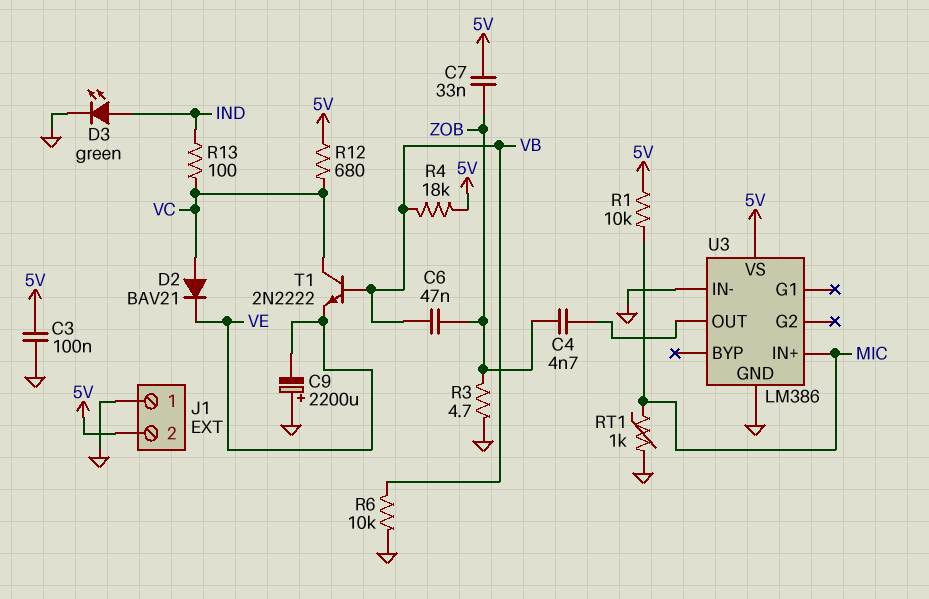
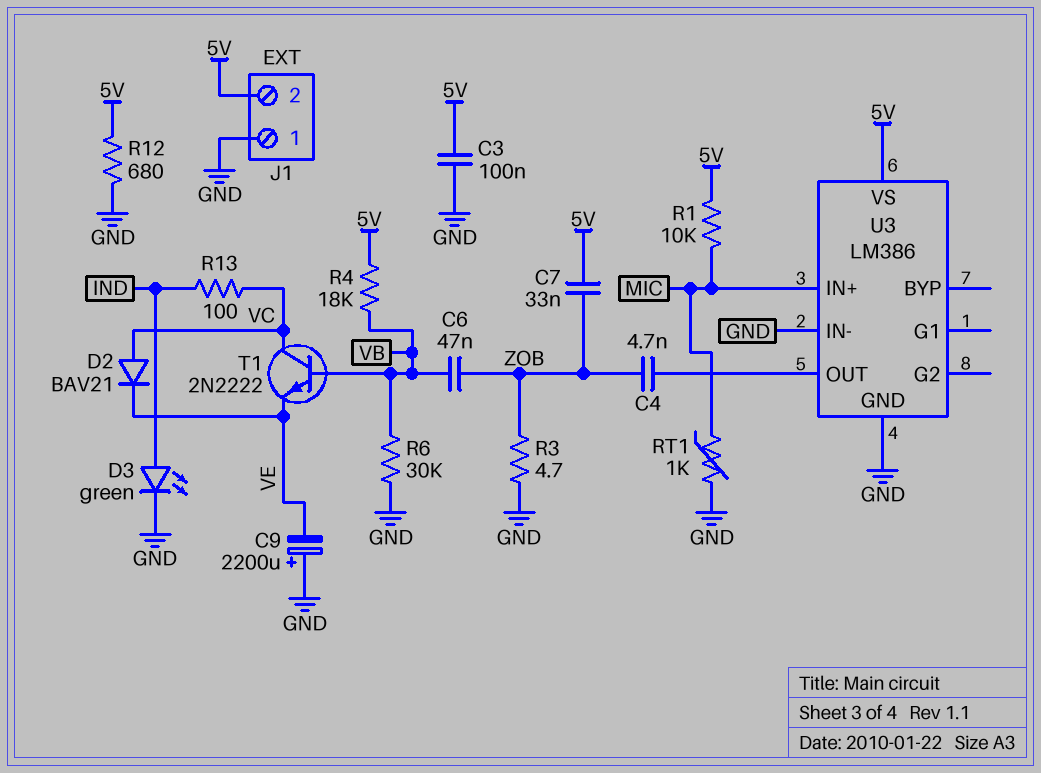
R6: 10k (GND, VB) -> 30k (GND, VB)
R12: 680 (5V, VC) -> 680 (5V, GND)

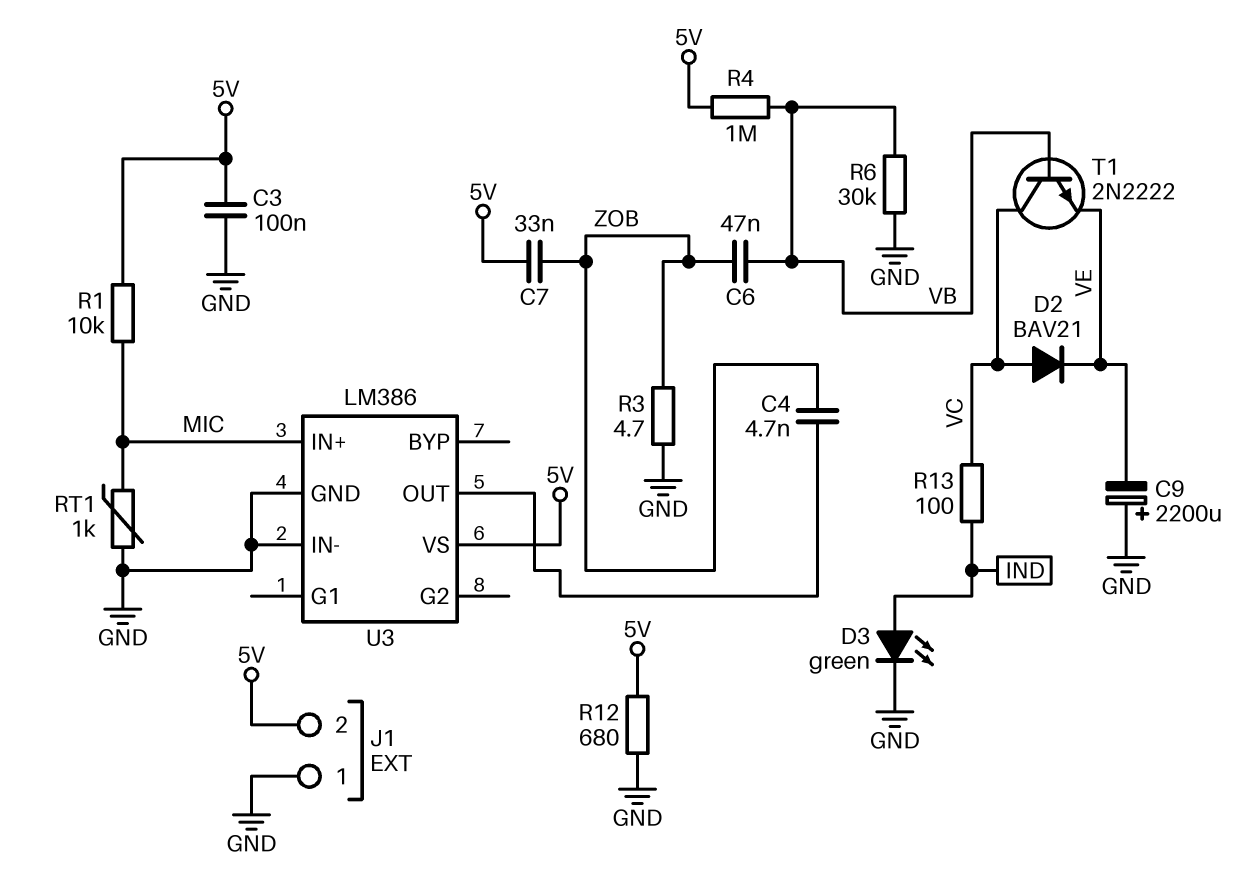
R4: 18k (5V, VB) -> 1M (5V, VB)

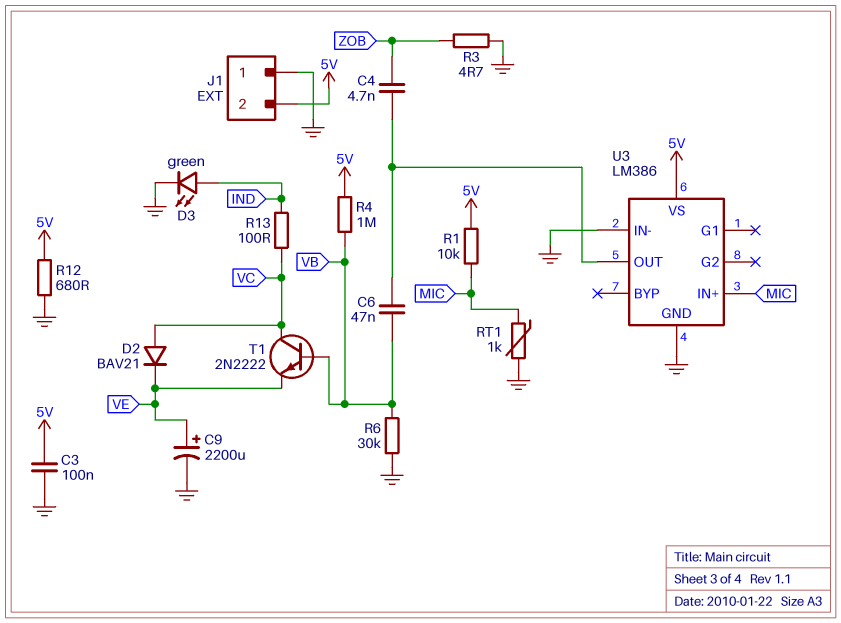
C6: 47nF (VB, ZOB) -> 47nF (U3/OUT, VB)
C7: 33nF (5V, ZOB) -> none
C9: 2200uF (plus GND, minus VE) -> 2200uF (plus VE, minus GND)

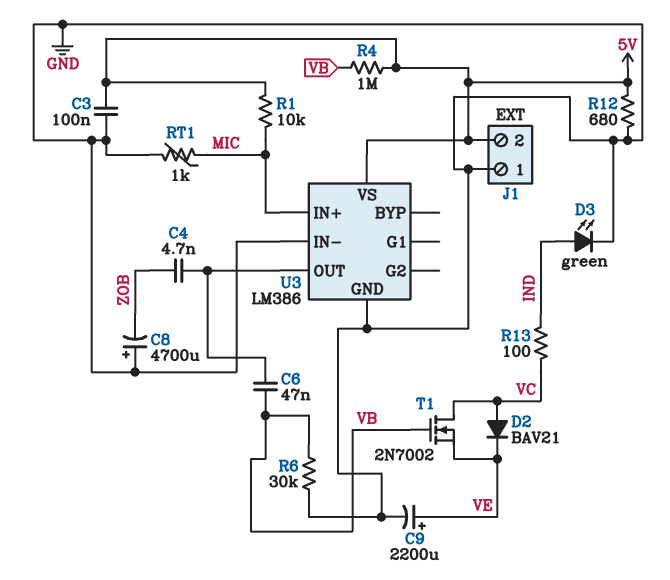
C8: none -> 4700uF (plus GND, minus ZOB)
R3: 4.7 (GND, ZOB) -> none
T1: NPN 2N2222 (B VB, C VC, E VE) -> NMOS 2N7002 (G VB, D VC, S VE)

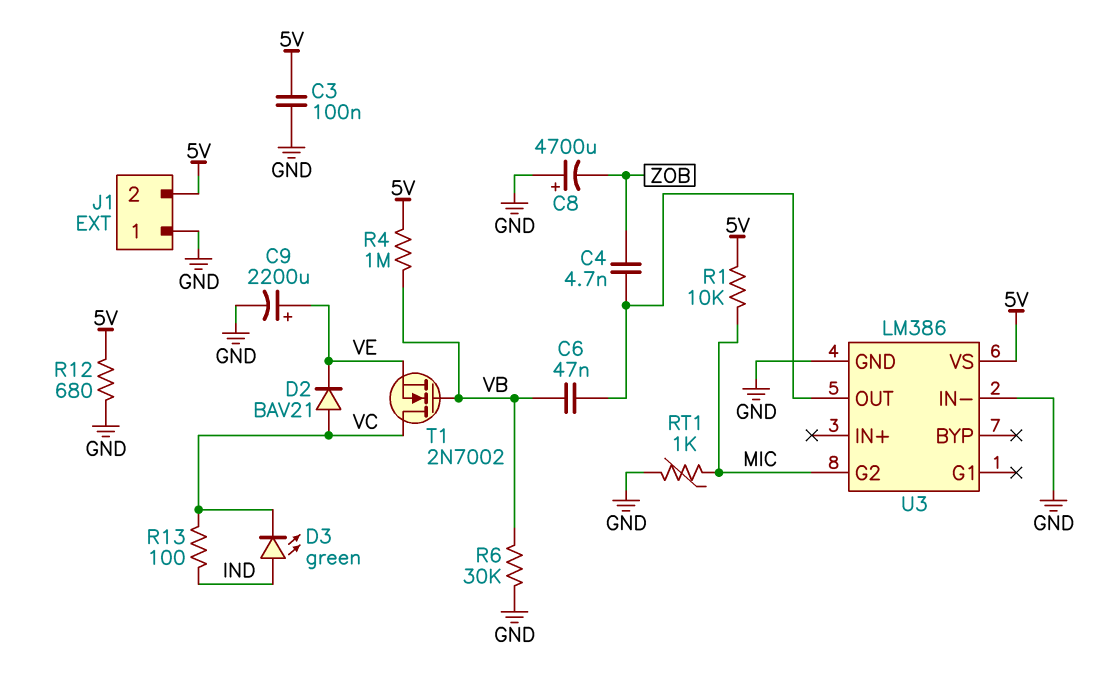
D3: LED green (A IND, K GND) -> LED green (A IND, K VC)
U3 pin G2: none -> MIC
U3 pin IN+: MIC -> none

